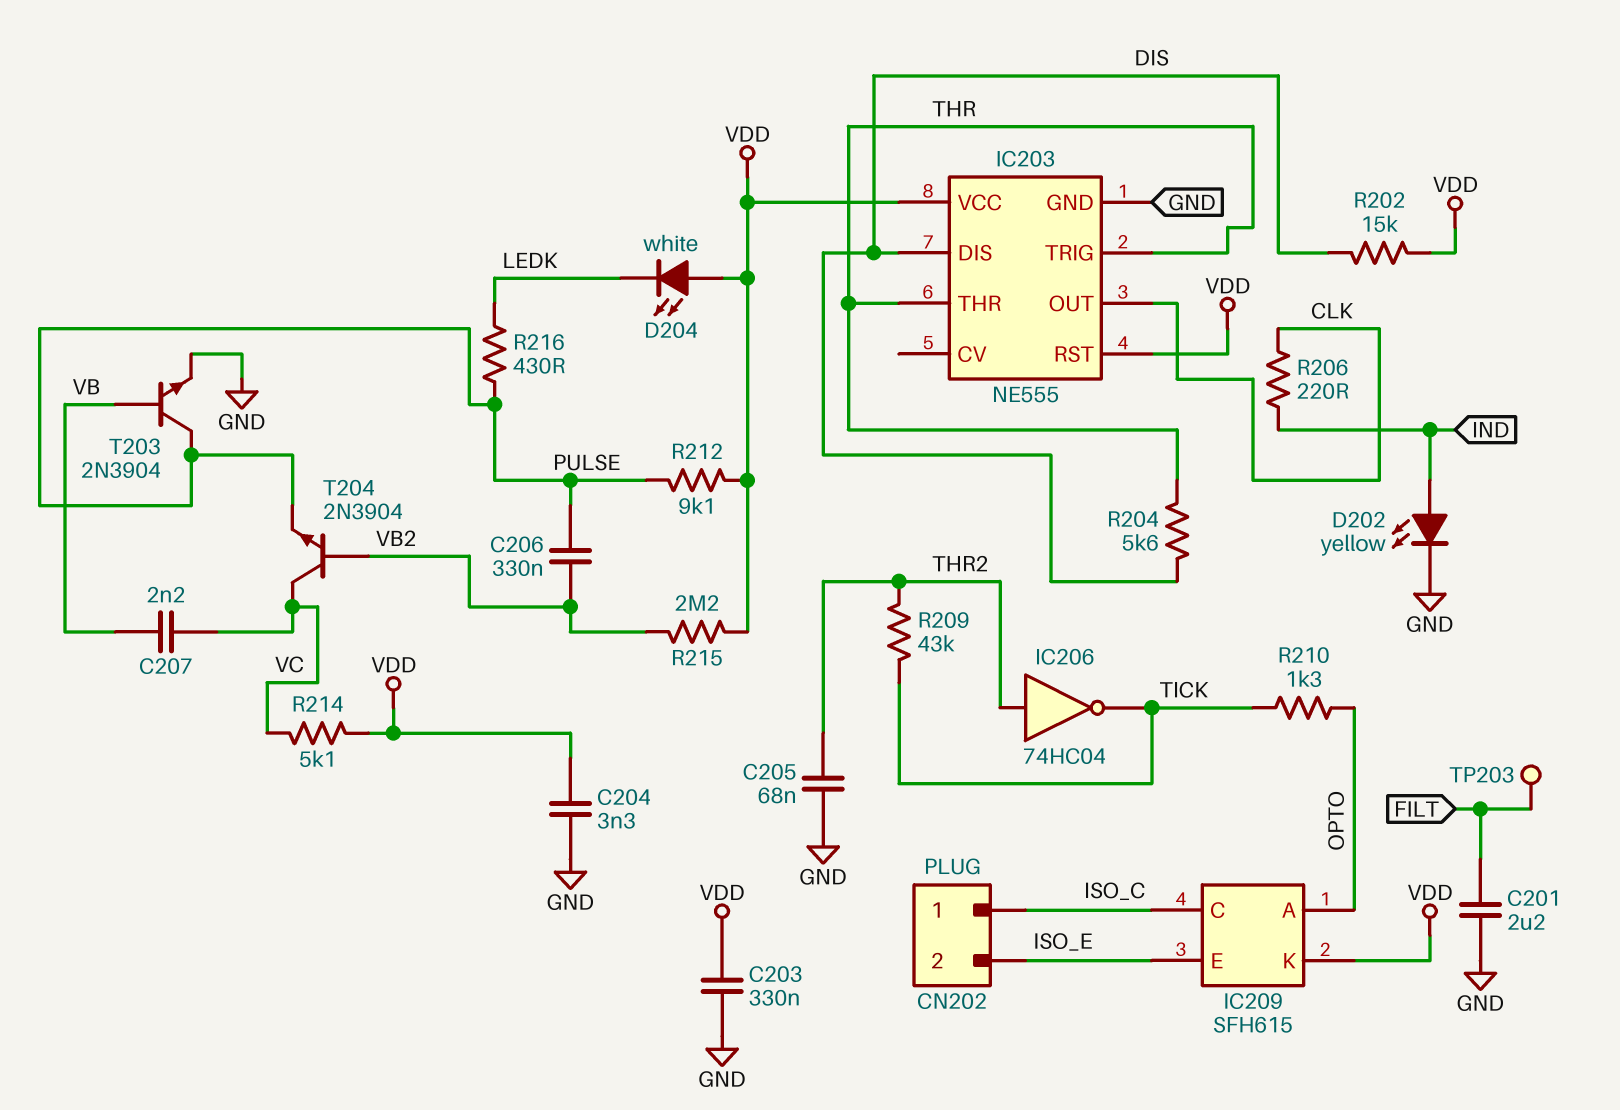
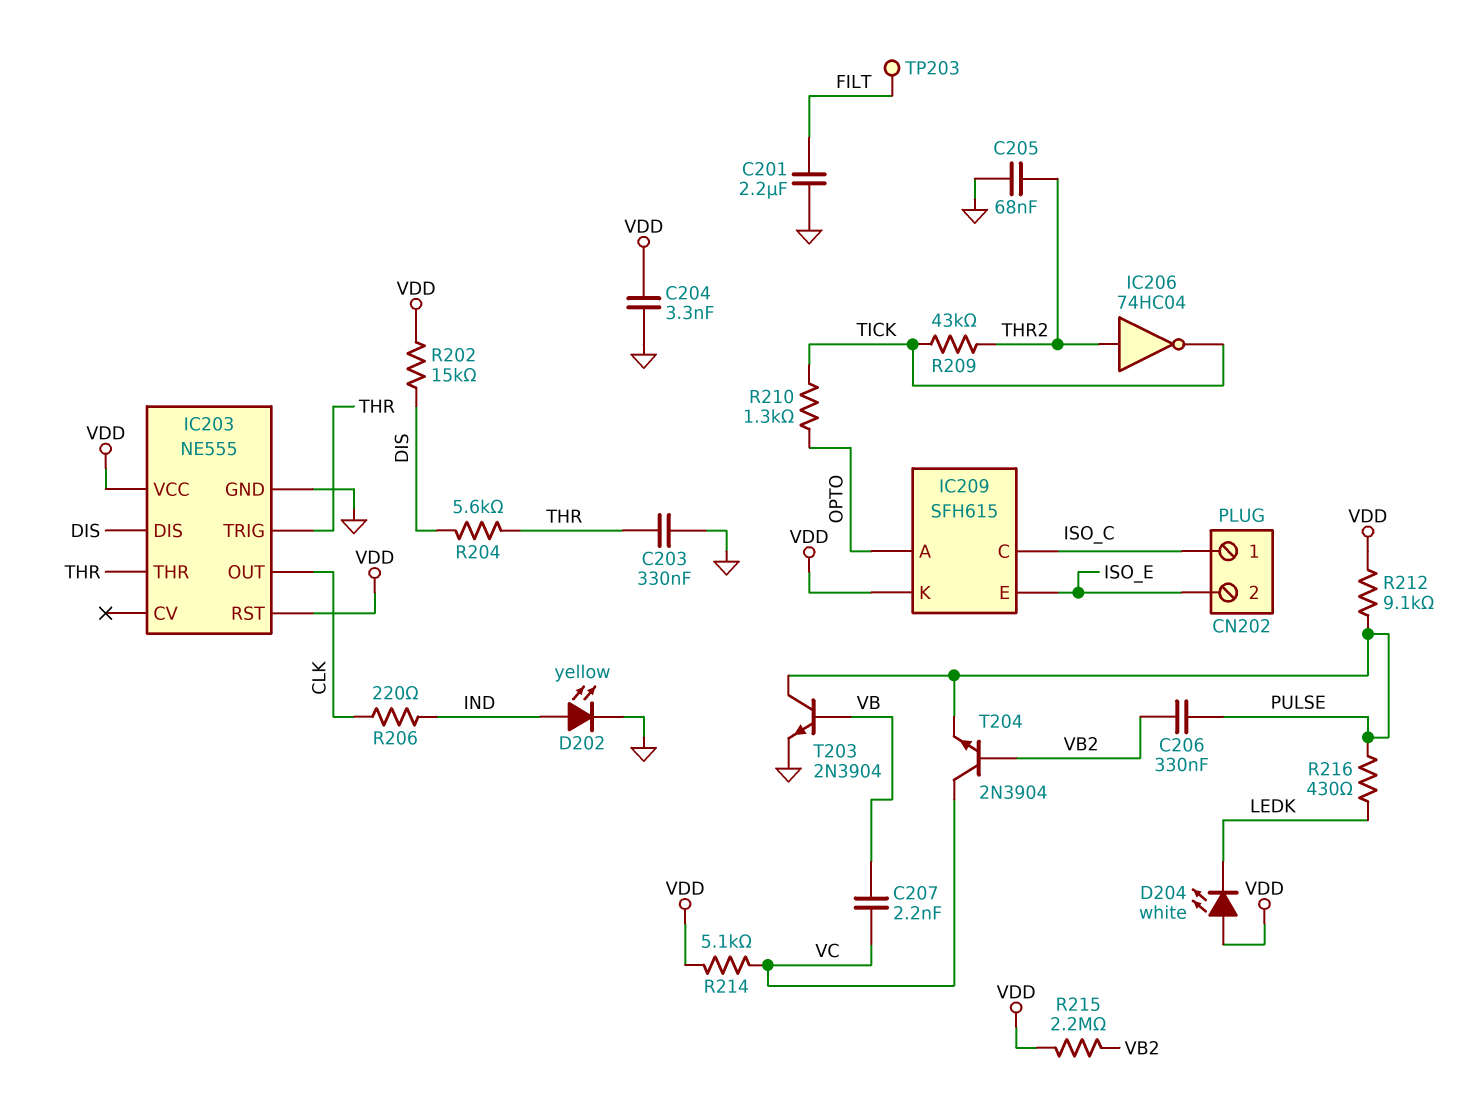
C203: 330nF (GND, VDD) -> 330nF (GND, THR)

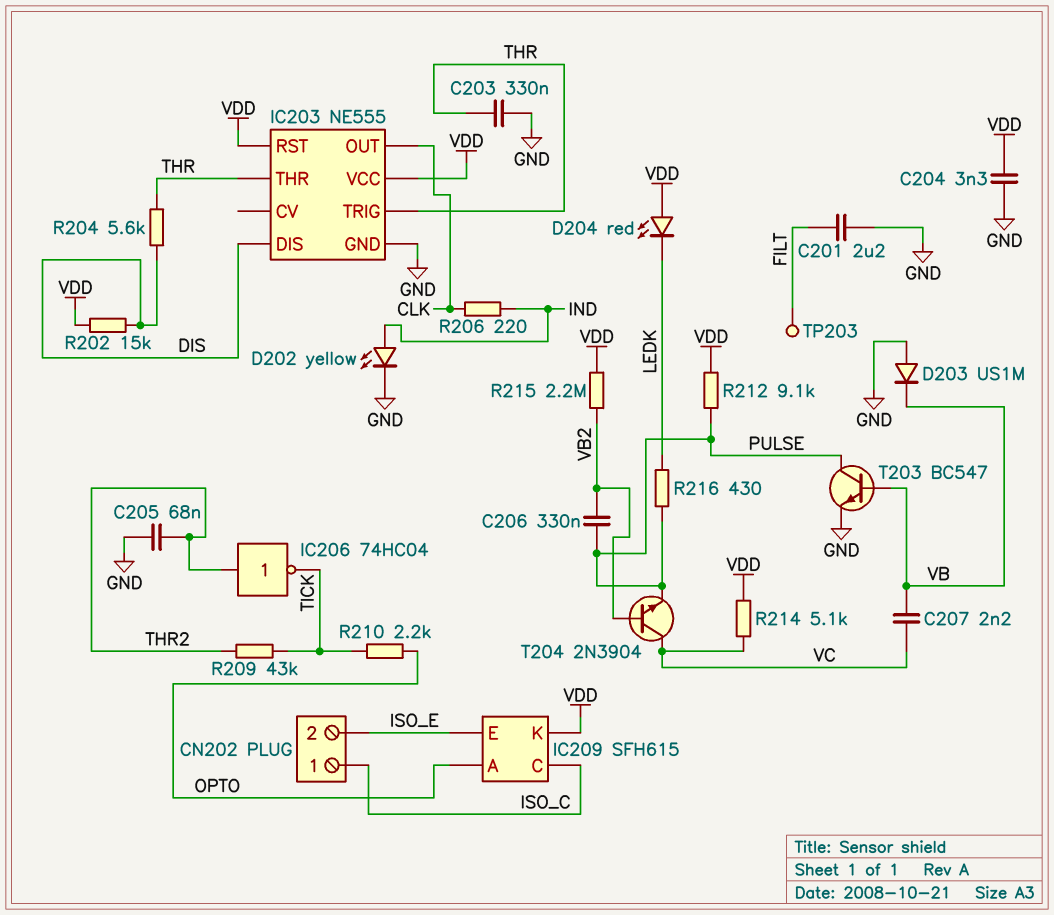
D203: none -> diode US1M (A GND, K VB)
D204: LED white (A VDD, K LEDK) -> LED red (A VDD, K LEDK)
R210: 1.3k (OPTO, TICK) -> 2.2k (OPTO, TICK)
T203: NPN 2N3904 (B VB, C PULSE, E GND) -> NPN BC547 (B VB, C PULSE, E GND)

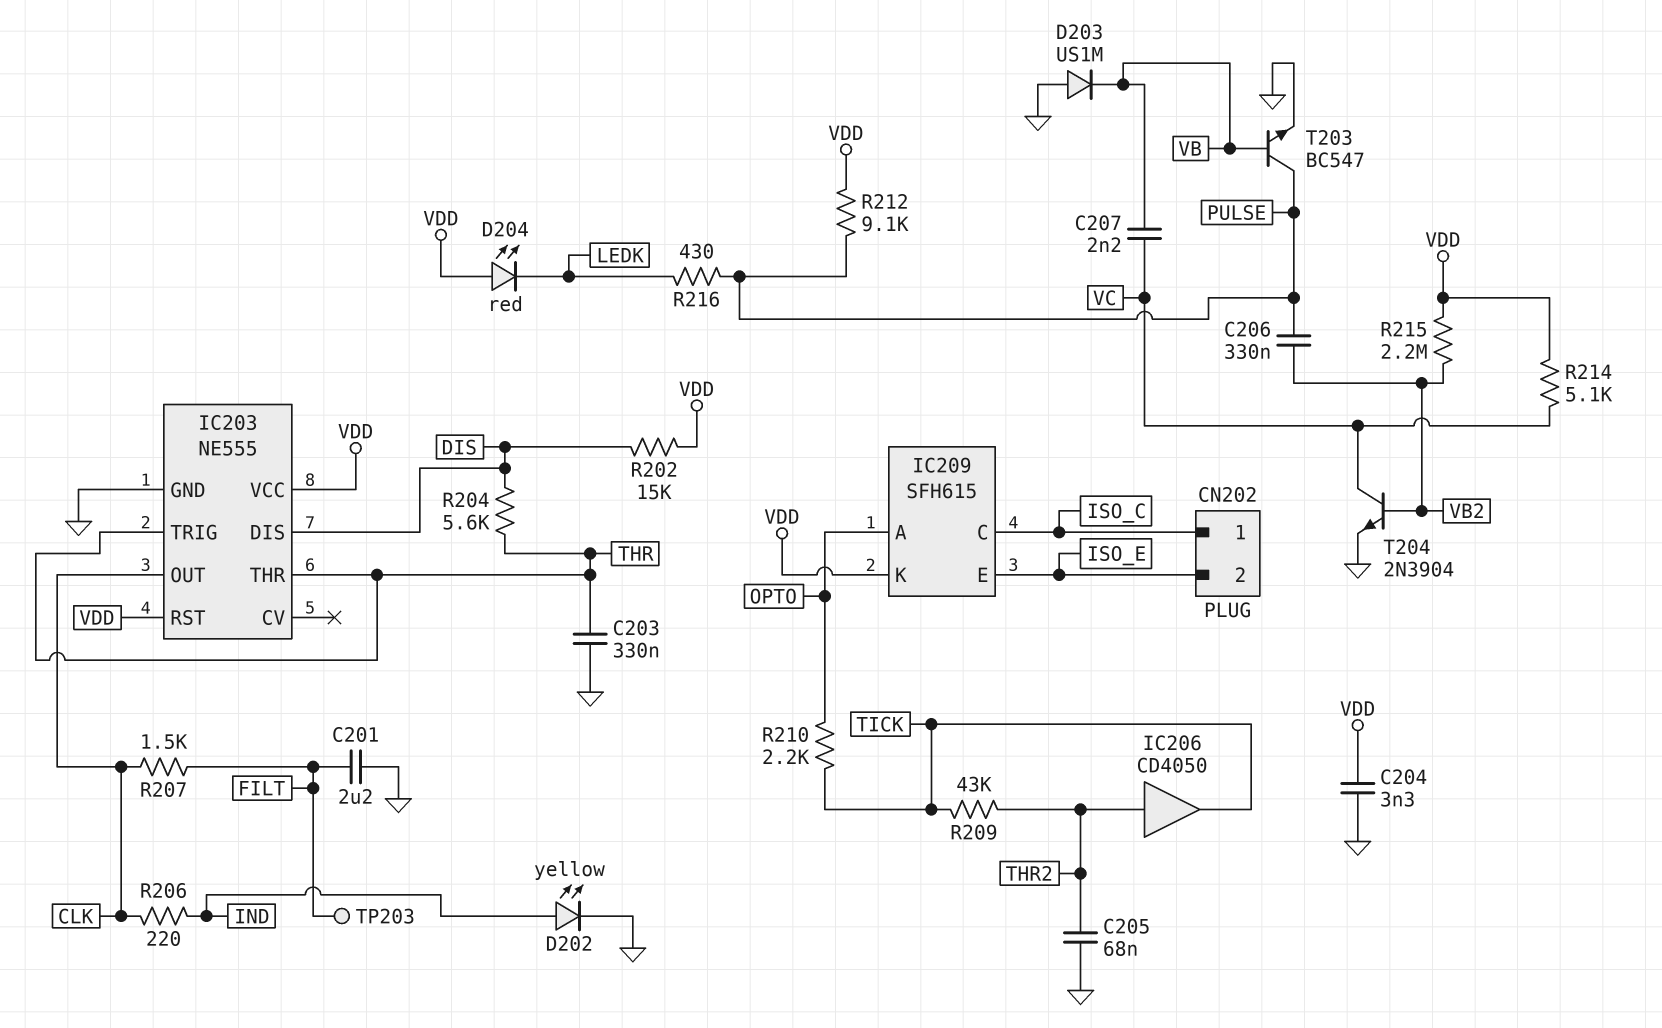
IC206: NOT 74HC04 (in THR2, out TICK) -> buffer CD4050 (in THR2, out TICK)
R207: none -> 1.5k (CLK, FILT)
T204: NPN 2N3904 (B VB2, C VC, E PULSE) -> NPN 2N3904 (B VB2, C VC, E GND)

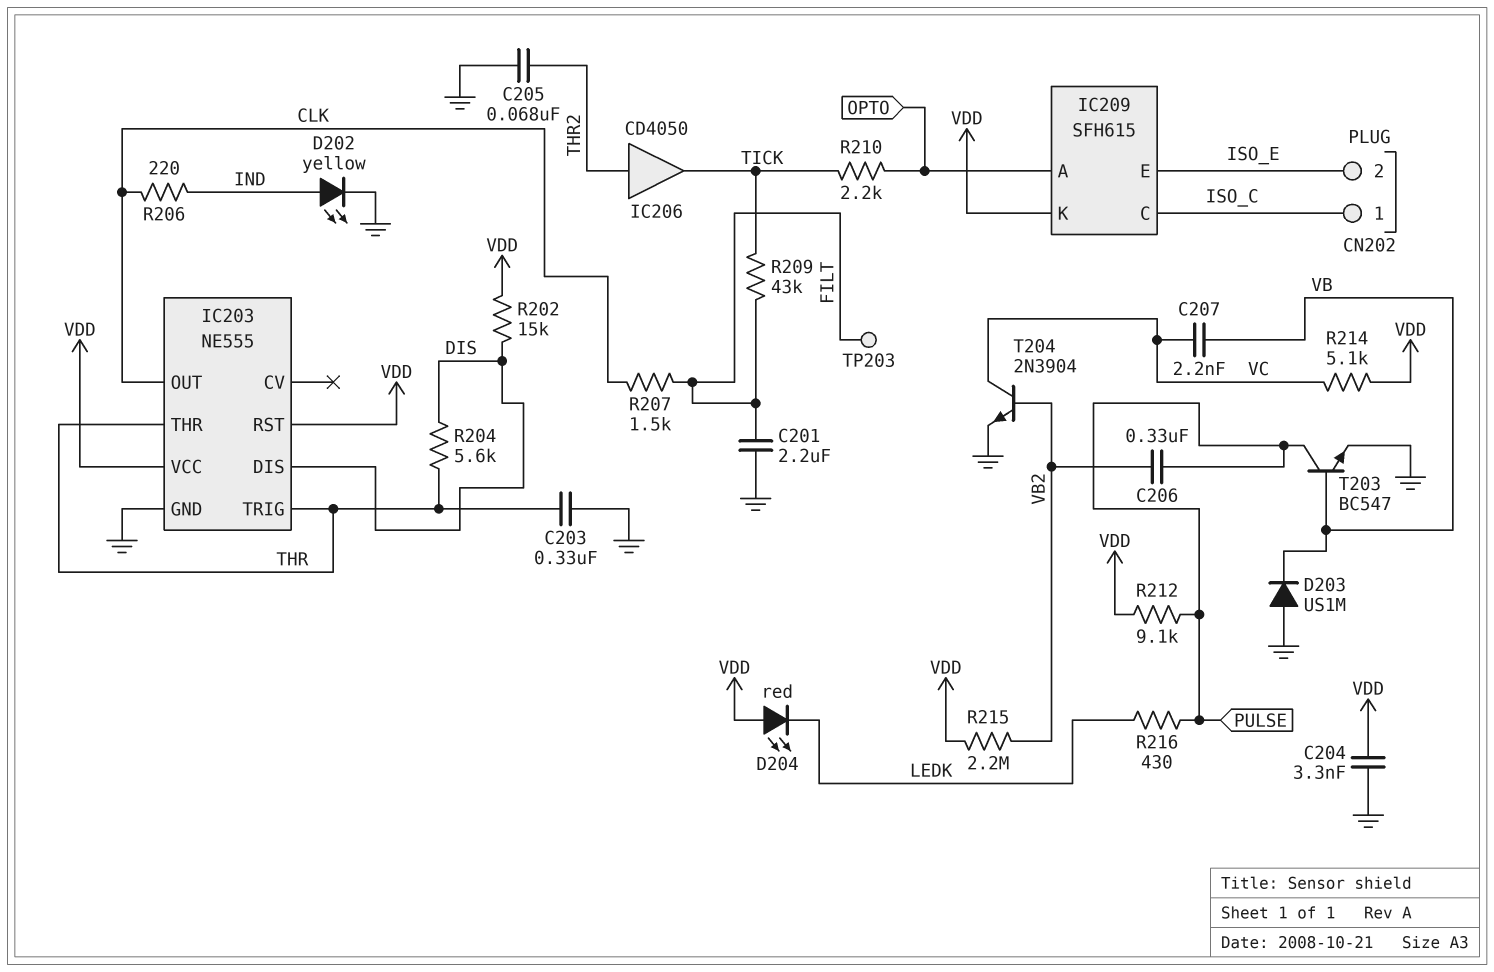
R209: 43k (THR2, TICK) -> 43k (FILT, TICK)

